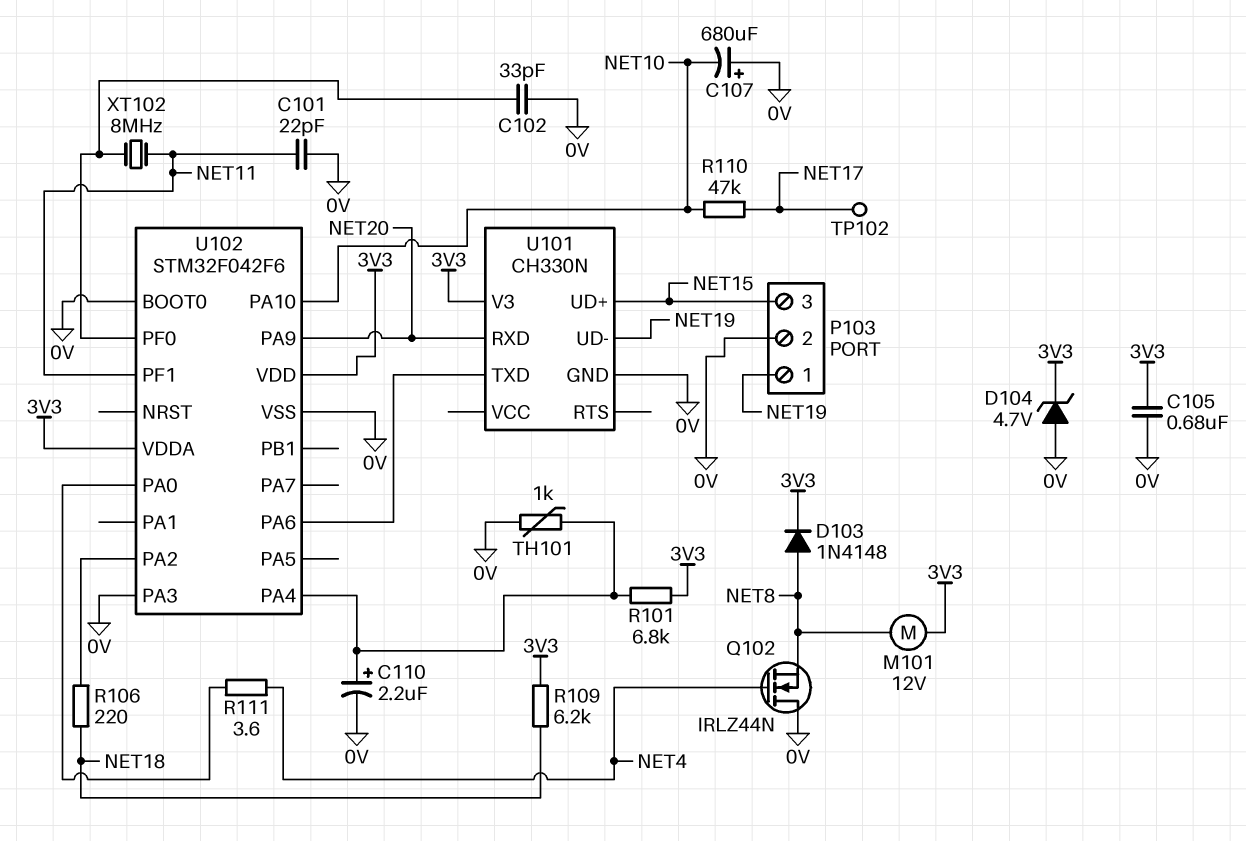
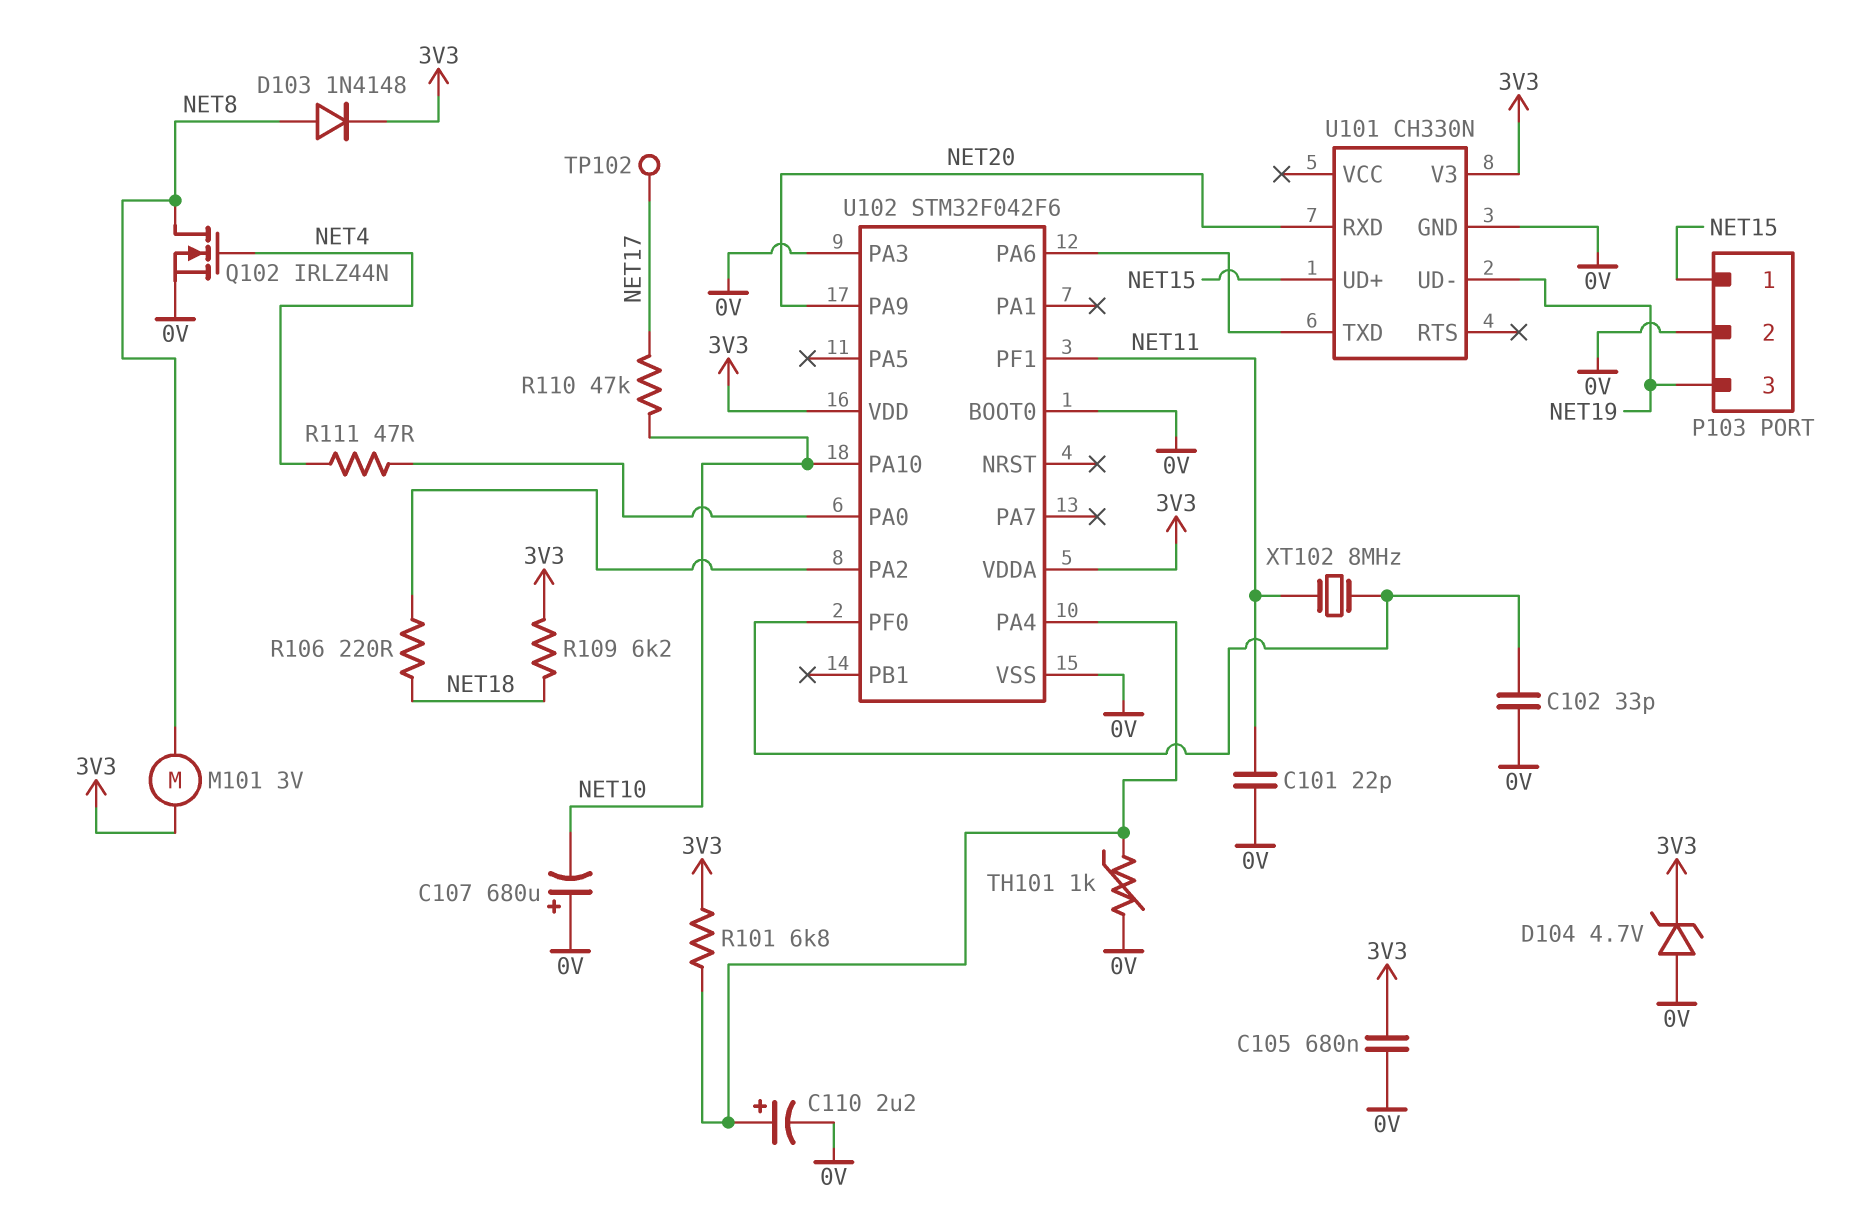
M101: motor 12V (3V3, NET8) -> motor 3V (3V3, NET8)
P103 pin 1: NET19 -> NET15
P103 pin 3: NET15 -> NET19
Q102: NMOS IRLZ44N (G NET4, D 0V, S NET8) -> NMOS IRLZ44N (G NET4, D NET8, S 0V)
R111: 3.6 (NET4, U102/PA0) -> 47 (NET4, U102/PA0)

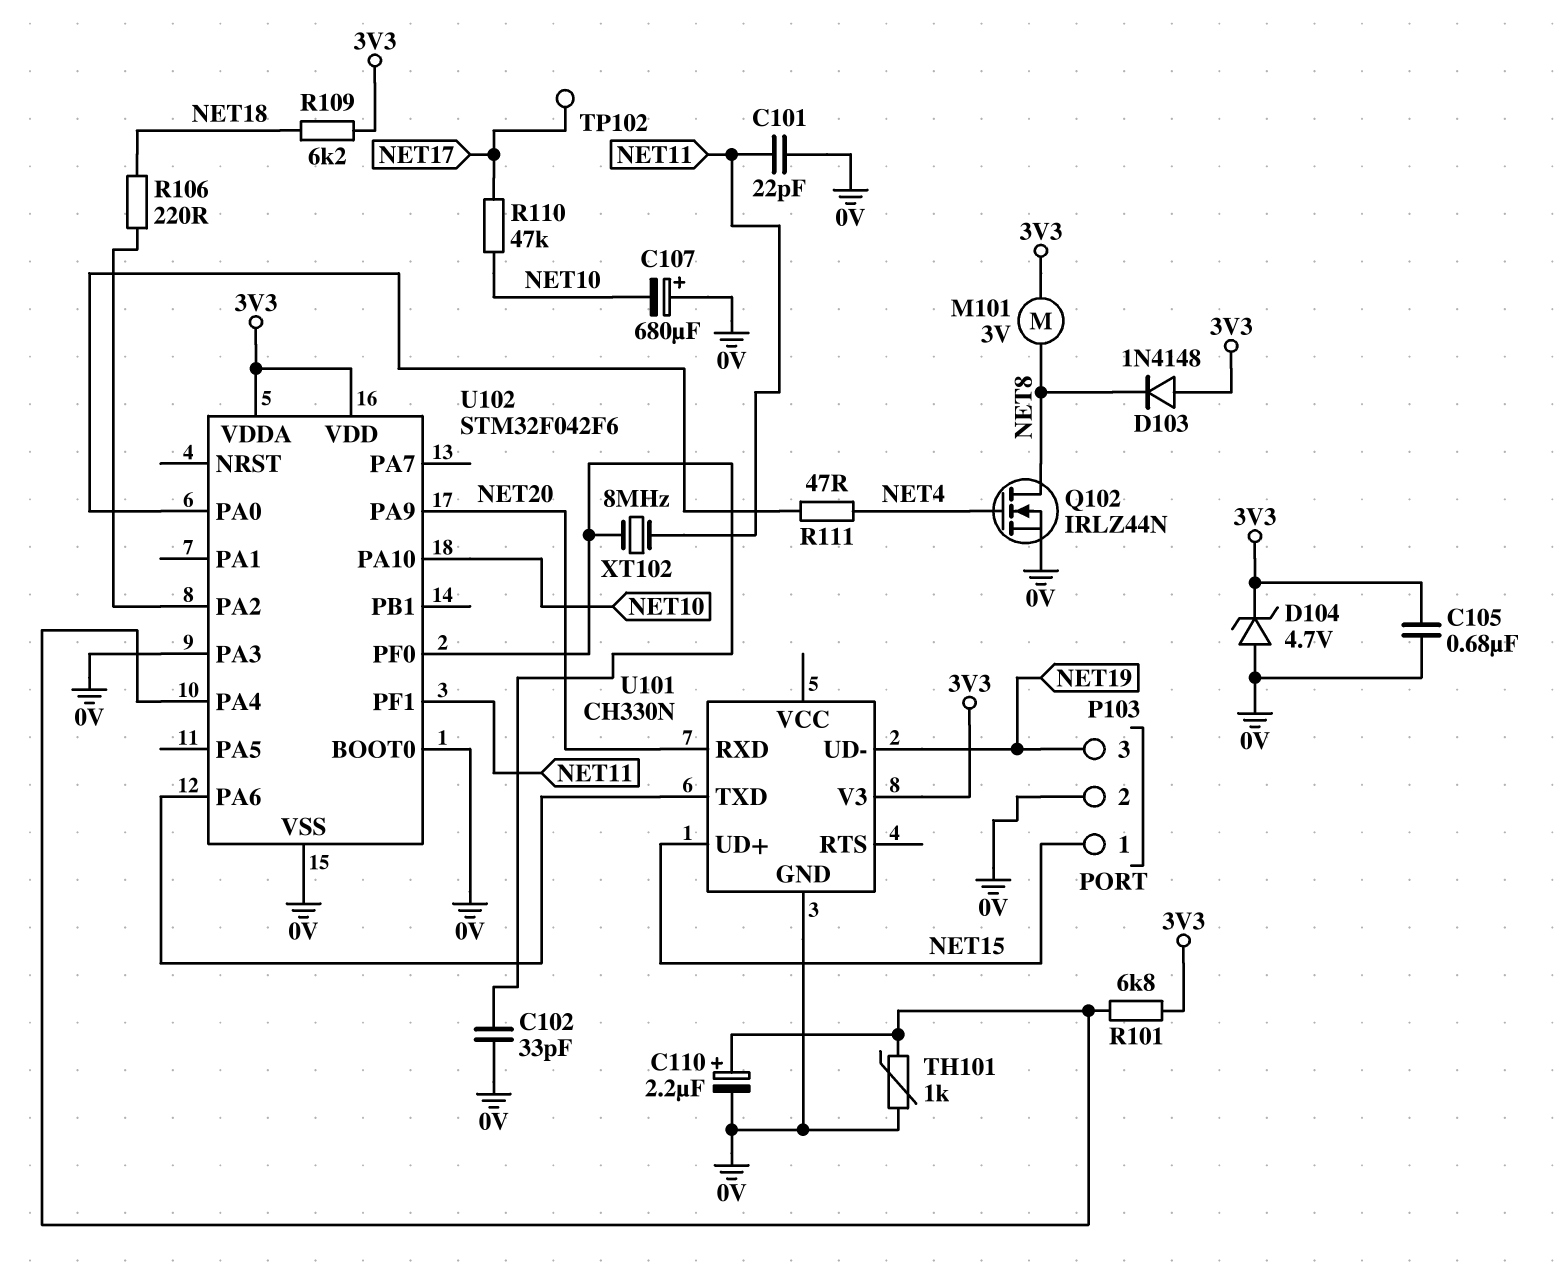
D103: diode 1N4148 (A NET8, K 3V3) -> diode 1N4148 (A 3V3, K NET8)

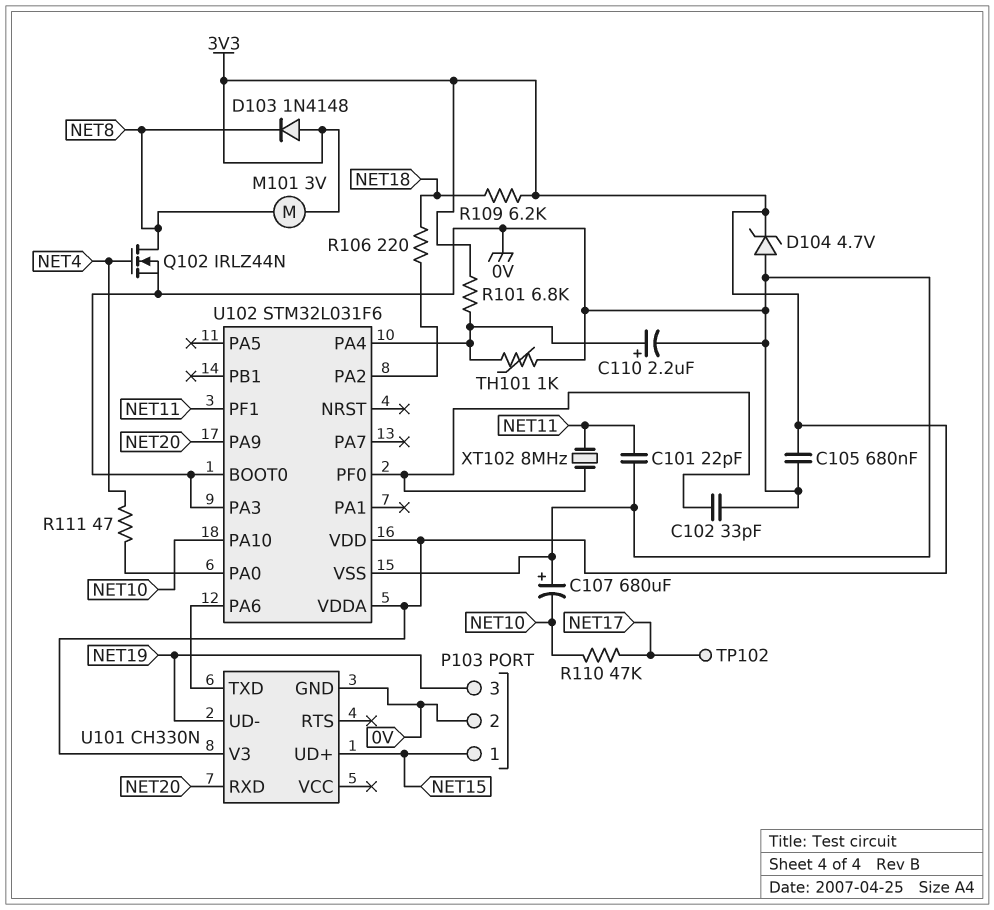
U102: STM32F042F6 -> STM32L031F6

